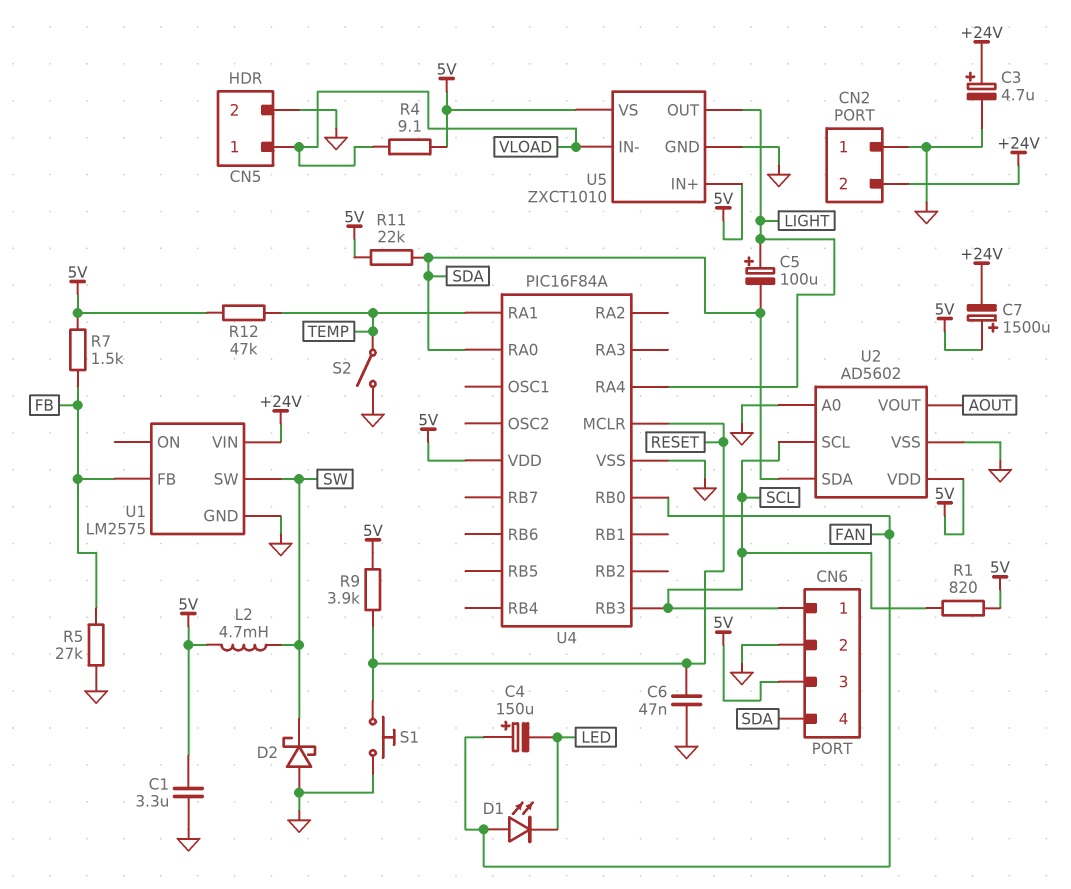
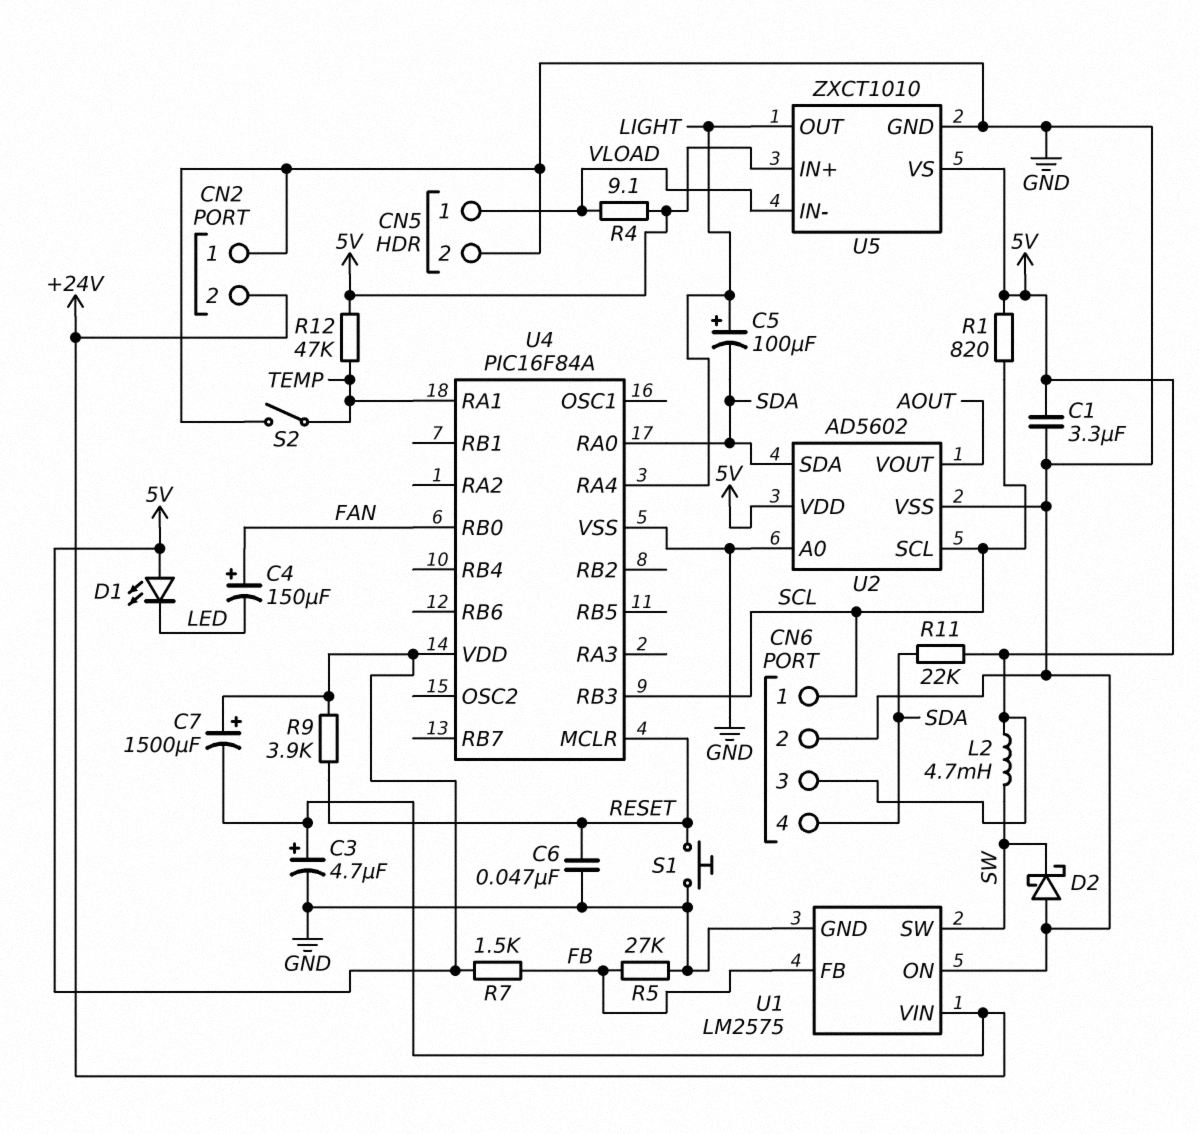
D1: LED (A FAN, K LED) -> LED (A 5V, K LED)
U1 pin ON: none -> GND

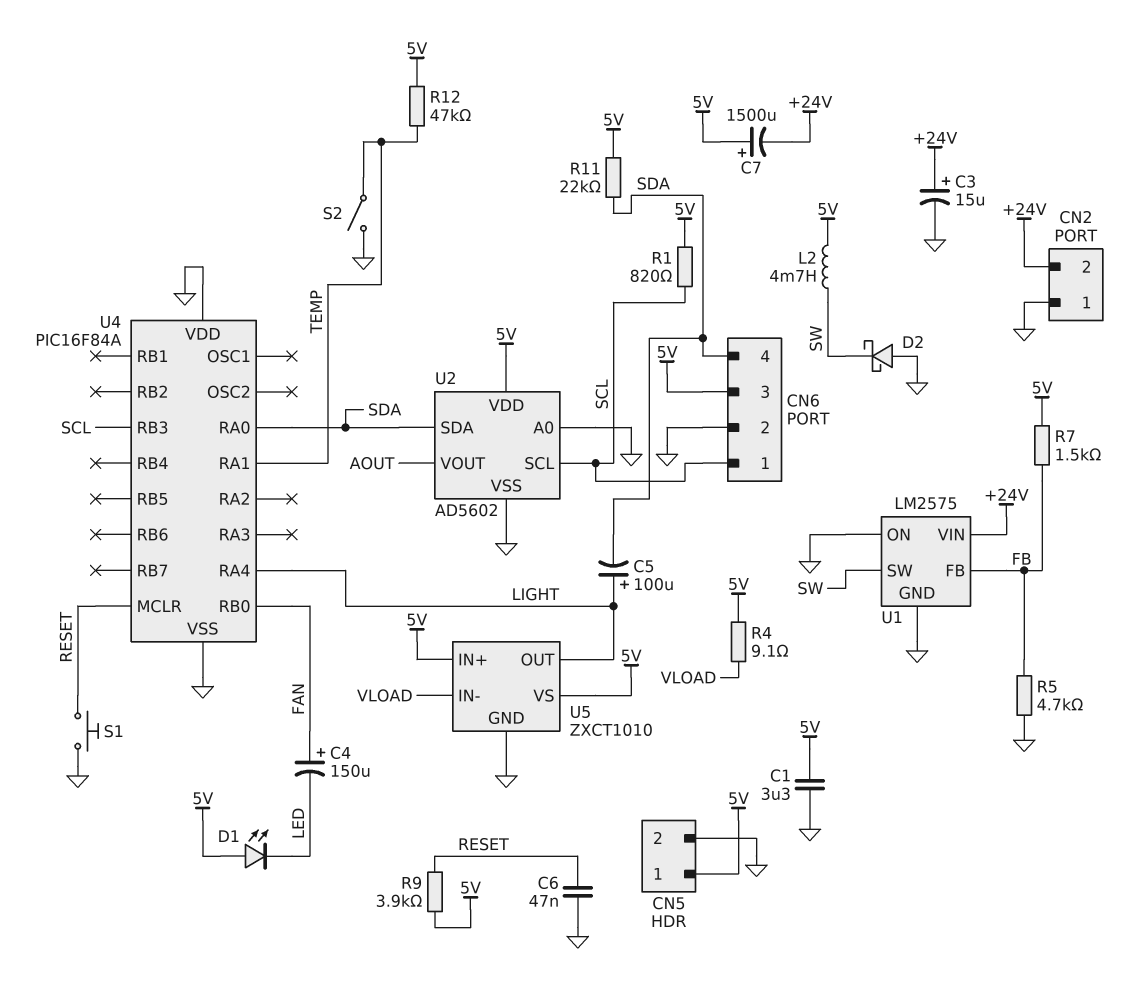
C3: 4.7uF (plus +24V, minus GND) -> 15uF (plus +24V, minus GND)
CN5 pin 1: VLOAD -> 5V
R5: 27k (FB, GND) -> 4.7k (FB, GND)
U4 pin VDD: 5V -> GND

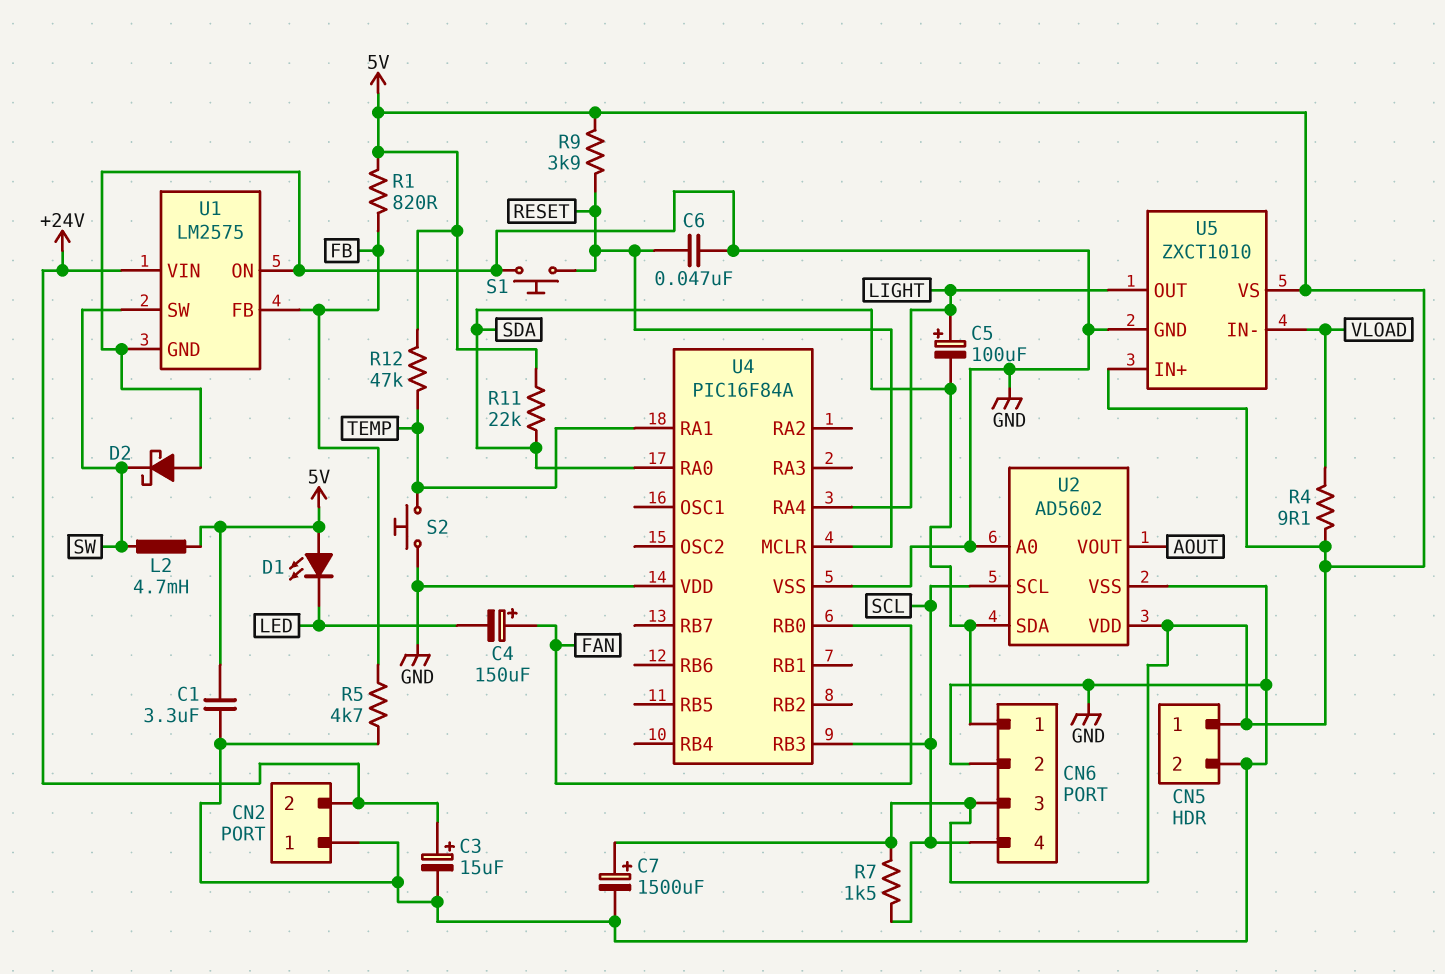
C7: 1500uF (plus 5V, minus +24V) -> 1500uF (plus 5V, minus GND)
CN6 pin 1: SCL -> SDA
CN6 pin 4: SDA -> SCL
R1: 820 (5V, SCL) -> 820 (5V, FB)
R7: 1.5k (5V, FB) -> 1.5k (5V, SCL)
S2: switch (GND, TEMP) -> button (GND, TEMP)

